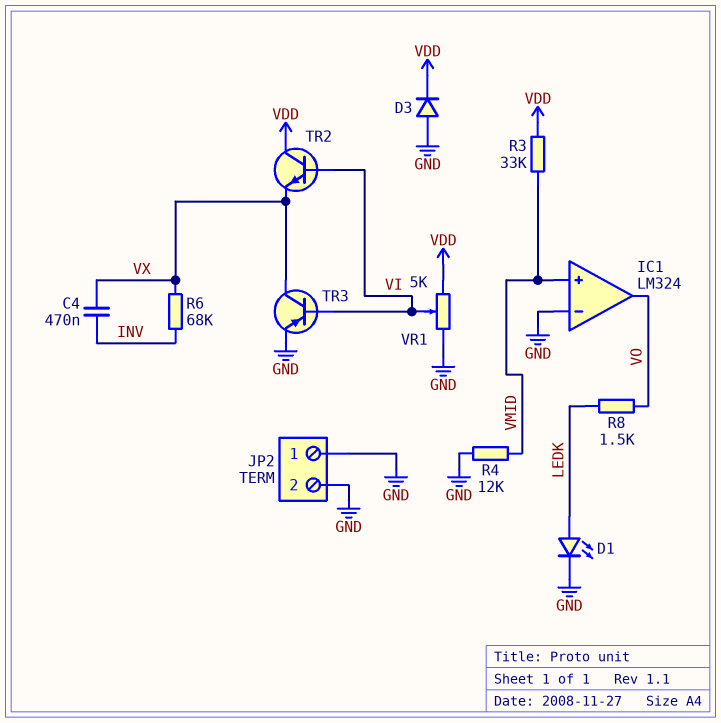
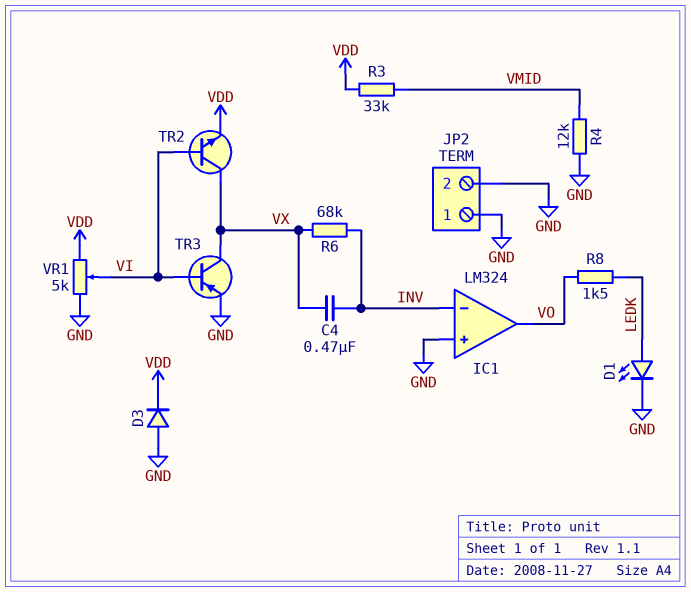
IC1 pin in+: VMID -> GND
IC1 pin in-: GND -> INV
TR2: NPN (B VI, C VDD, E VX) -> NPN (B VI, C VX, E VDD)

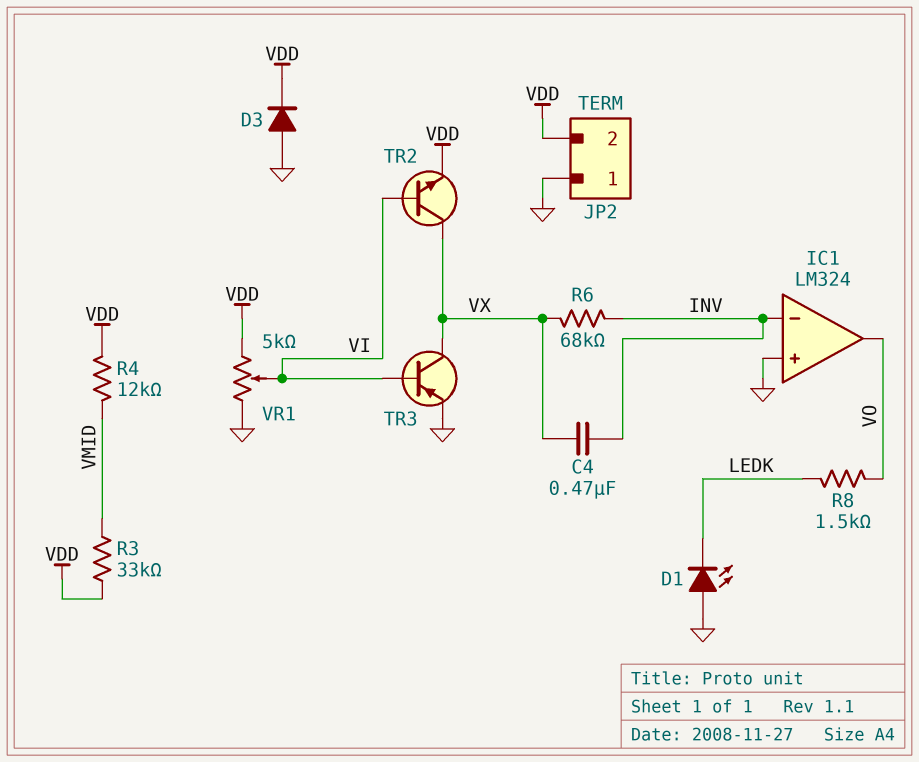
D1: LED (A LEDK, K GND) -> LED (A GND, K LEDK)
JP2 pin 2: GND -> VDD
R4: 12k (GND, VMID) -> 12k (VDD, VMID)

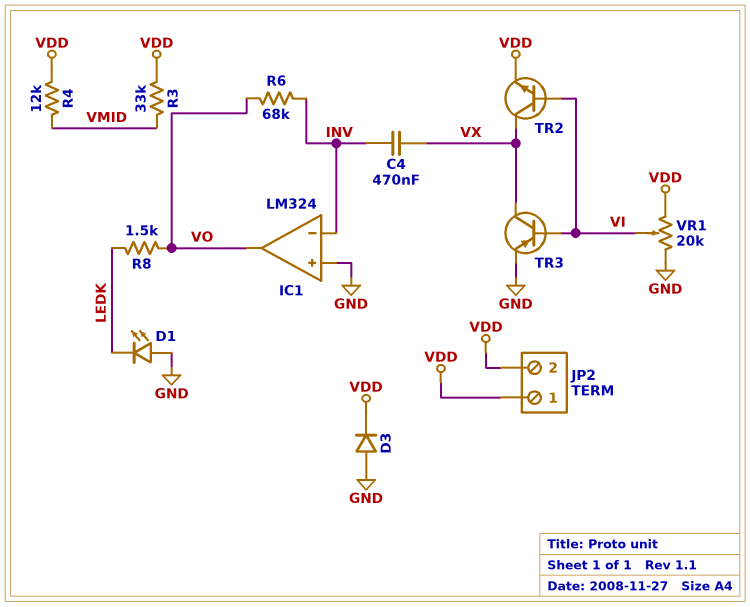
JP2 pin 1: GND -> VDD
R6: 68k (INV, VX) -> 68k (INV, VO)
VR1: 5k (GND, VDD, wiper VI) -> 20k (GND, VDD, wiper VI)

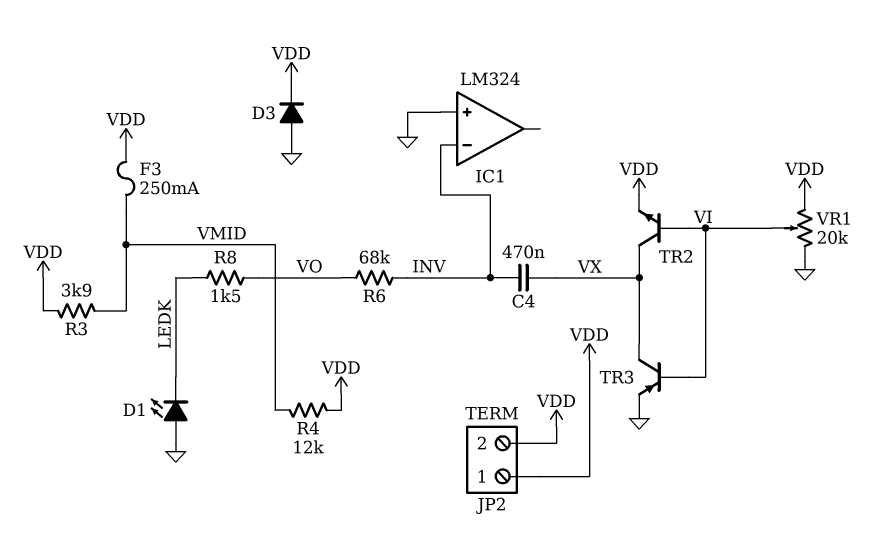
F3: none -> 250mA (VDD, VMID)
IC1 pin out: VO -> none
R3: 33k (VDD, VMID) -> 3.9k (VDD, VMID)

